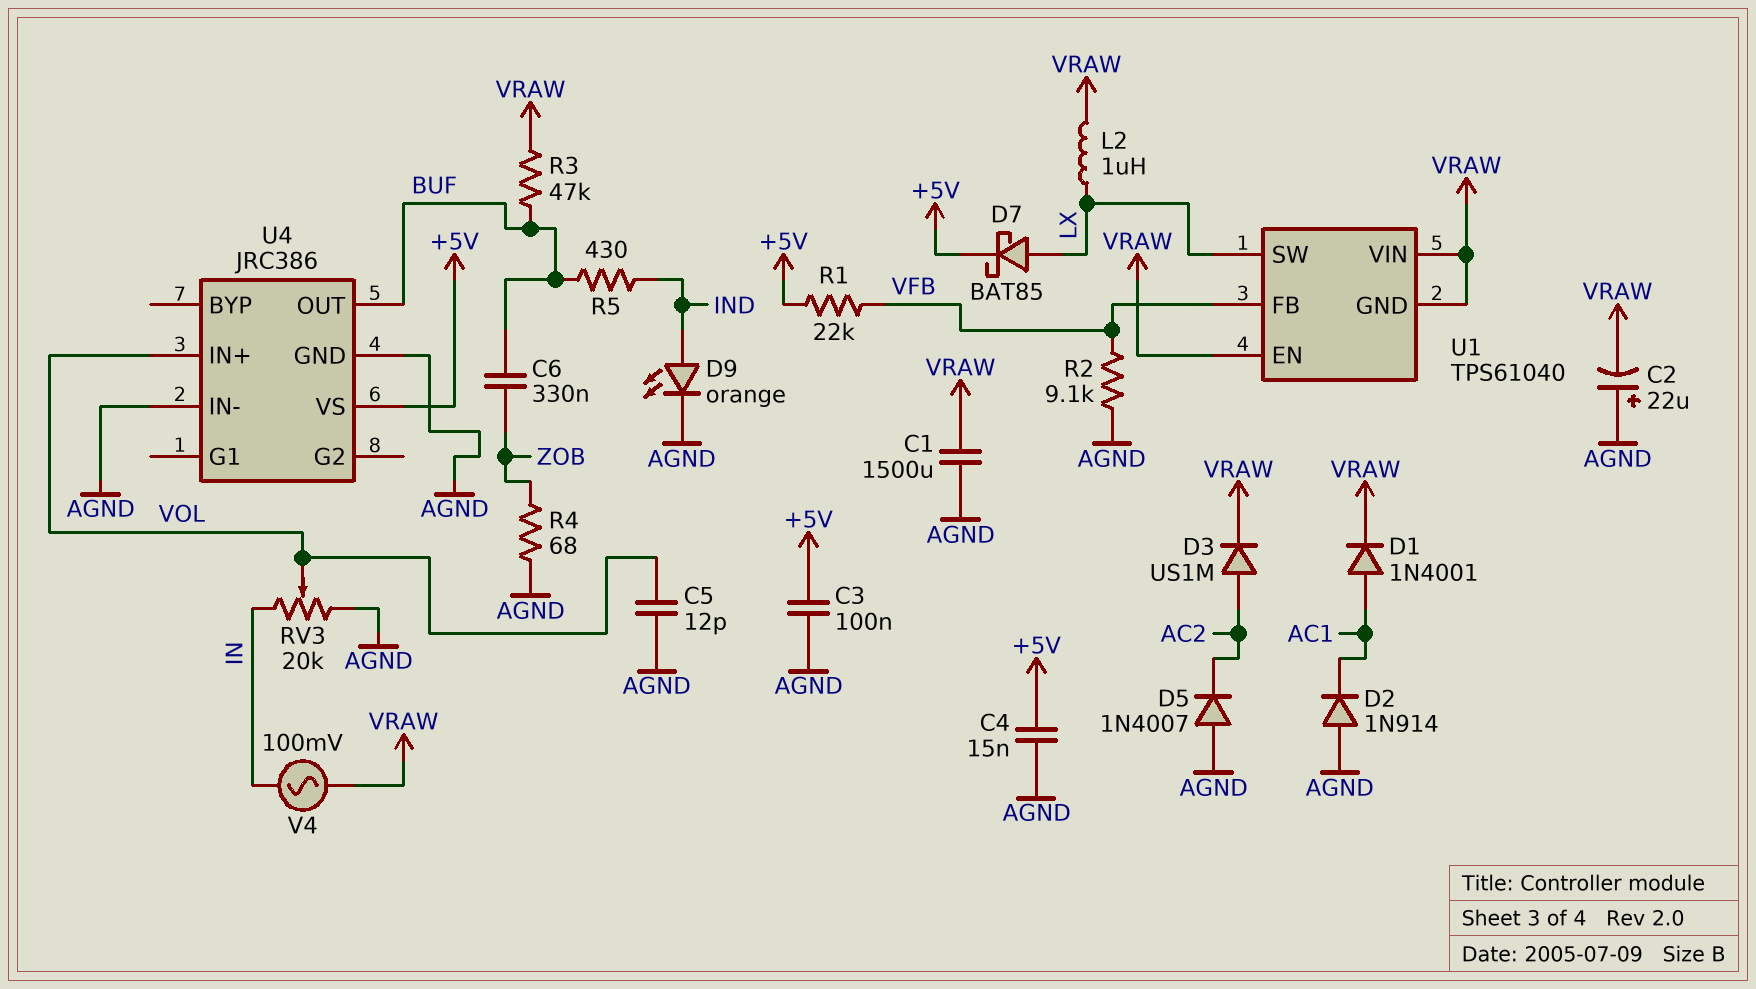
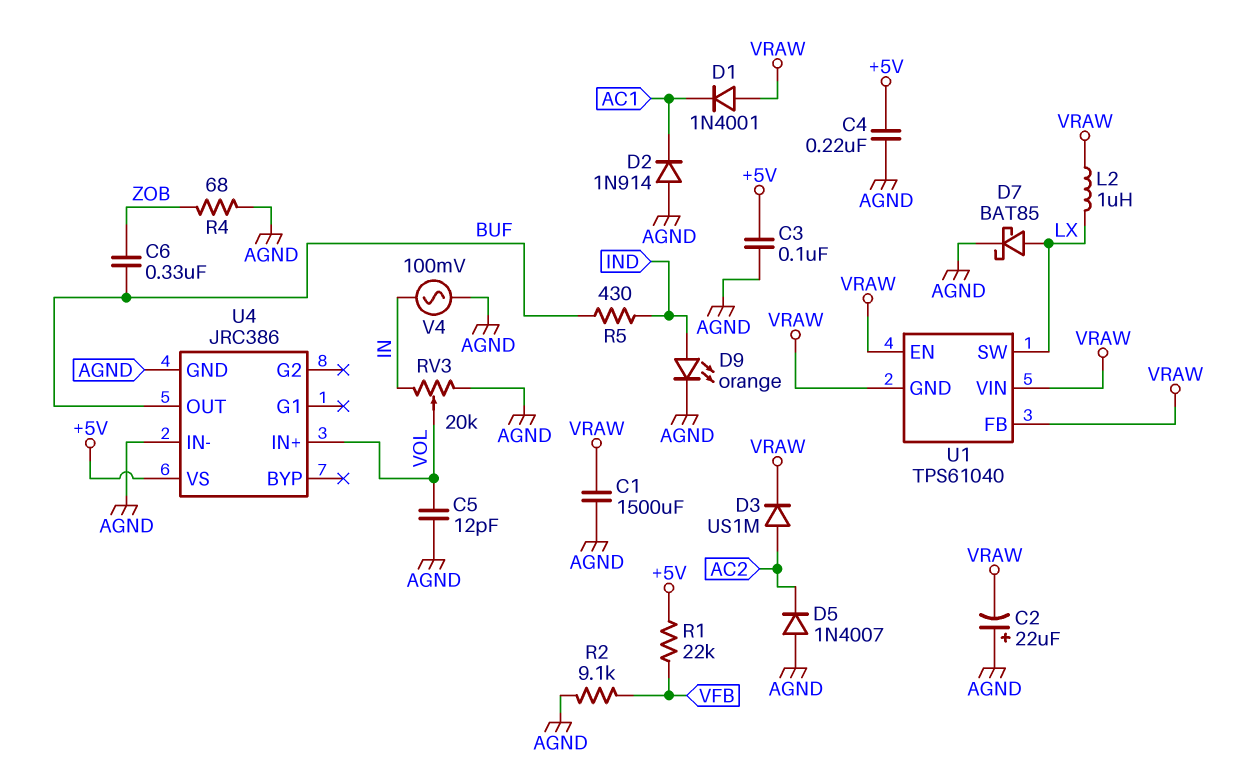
C4: 15nF (+5V, AGND) -> 220nF (+5V, AGND)
D1: diode 1N4001 (A AC1, K VRAW) -> diode 1N4001 (A VRAW, K AC1)
D7: schottky BAT85 (A LX, K +5V) -> schottky BAT85 (A LX, K AGND)
R3: 47k (BUF, VRAW) -> none
U1 pin FB: VFB -> VRAW
V4: AC 100mV (IN, VRAW) -> AC 100mV (AGND, IN)

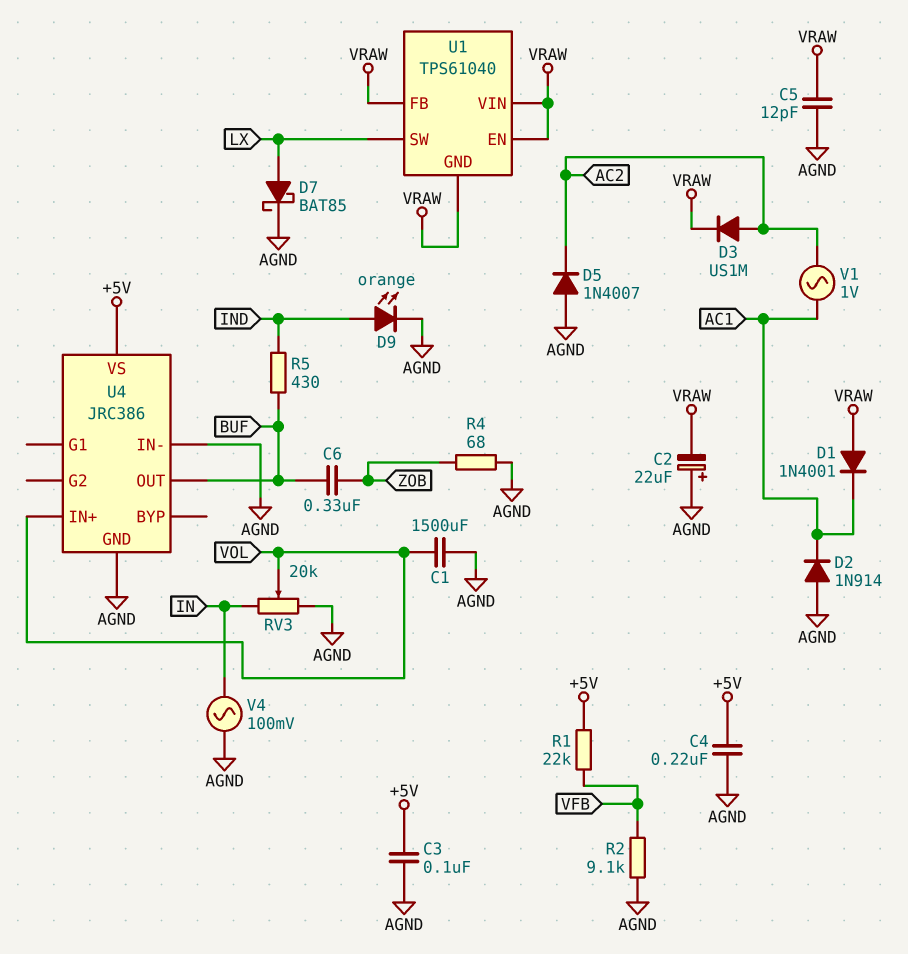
C1: 1500uF (AGND, VRAW) -> 1500uF (AGND, VOL)
C5: 12pF (AGND, VOL) -> 12pF (AGND, VRAW)
L2: 1uH (LX, VRAW) -> none
V1: none -> AC 1V (AC1, AC2)

